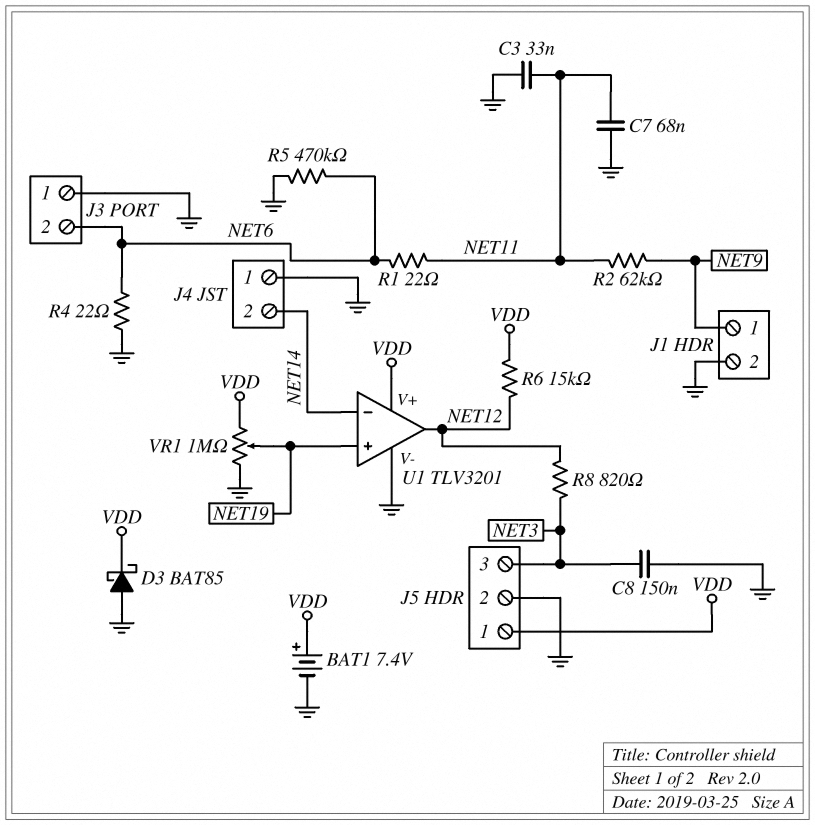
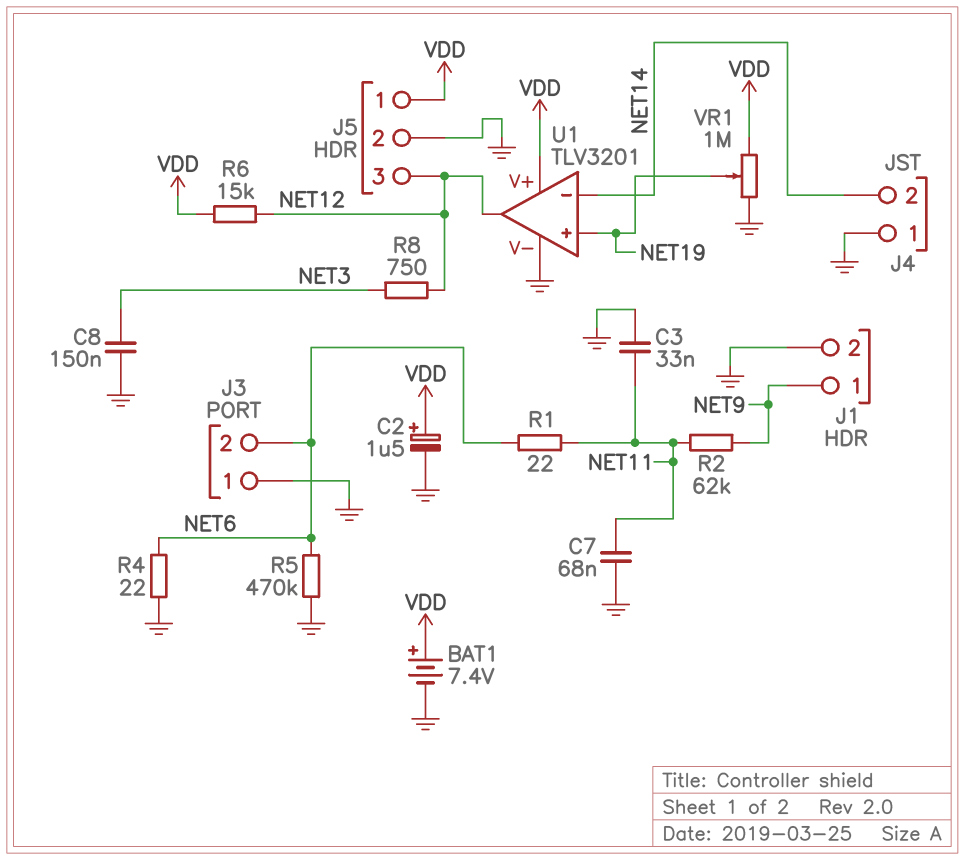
C2: none -> 1.5uF (plus VDD, minus GND)
D3: schottky BAT85 (A GND, K VDD) -> none
J5 pin 3: NET3 -> NET12
R8: 820 (NET3, NET12) -> 750 (NET3, NET12)

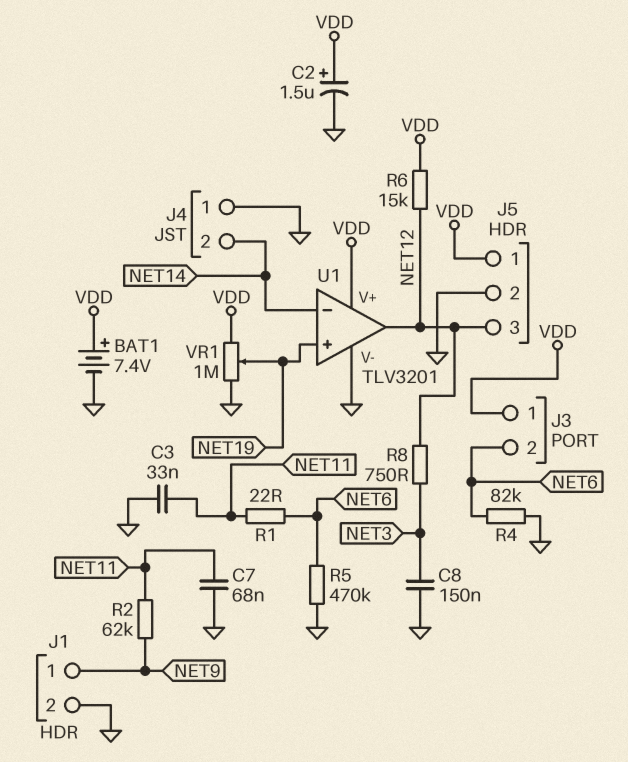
J3 pin 1: GND -> VDD
R4: 22 (GND, NET6) -> 82k (GND, NET6)

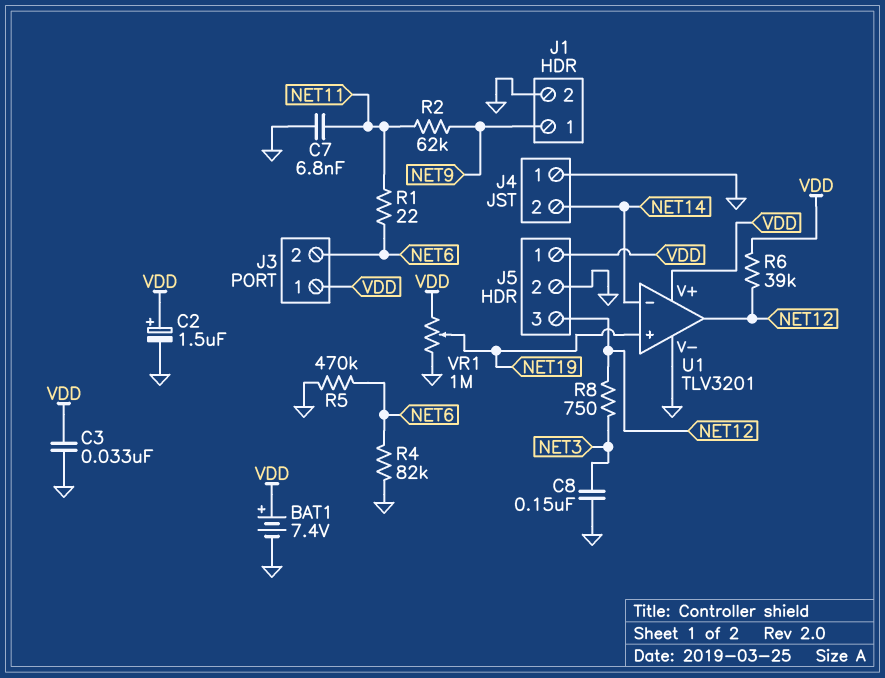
C3: 33nF (GND, NET11) -> 33nF (GND, VDD)
C7: 68nF (GND, NET11) -> 6.8nF (GND, NET11)
R6: 15k (NET12, VDD) -> 39k (NET12, VDD)

